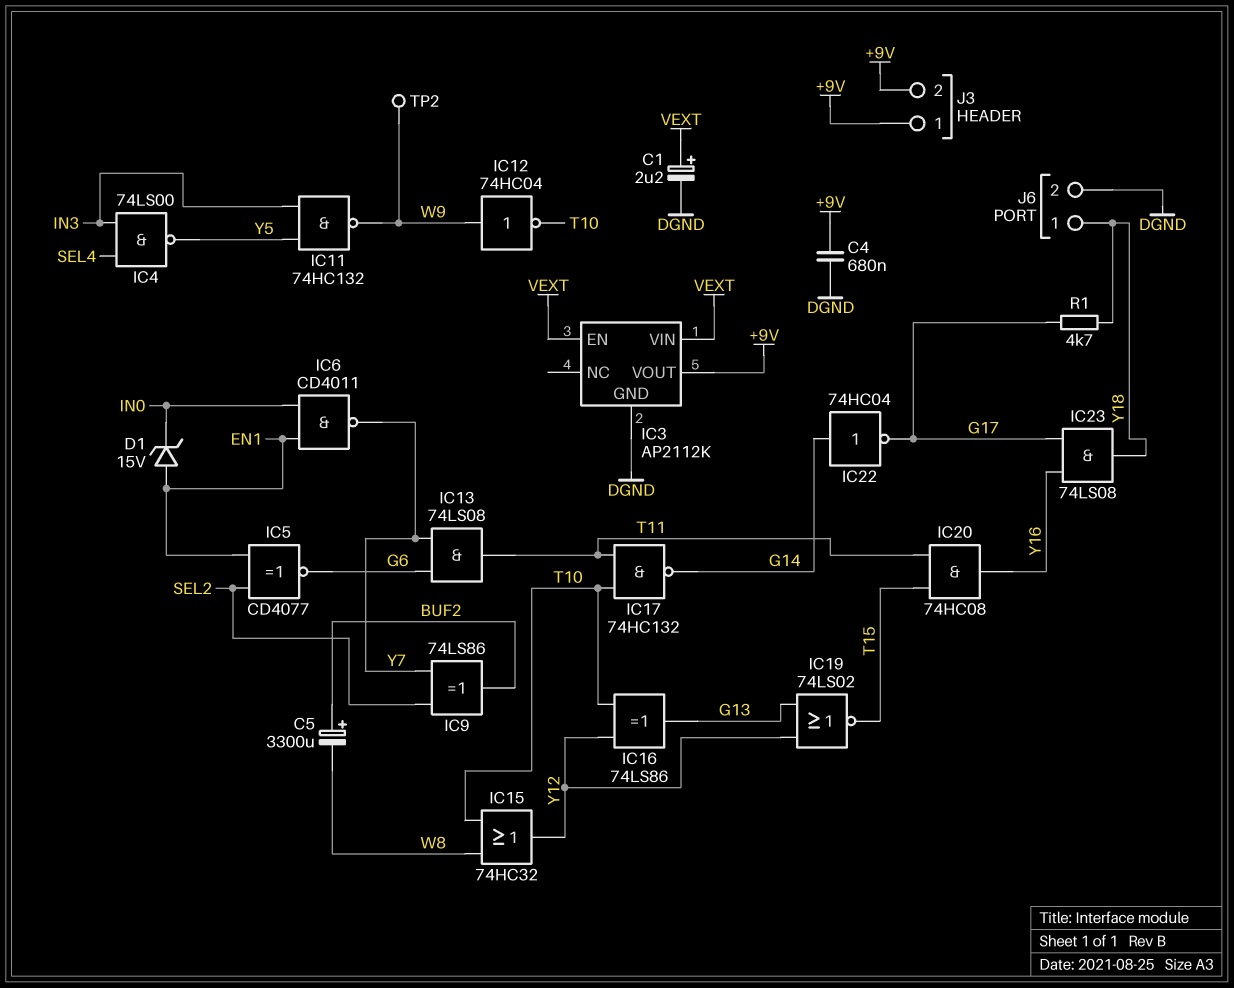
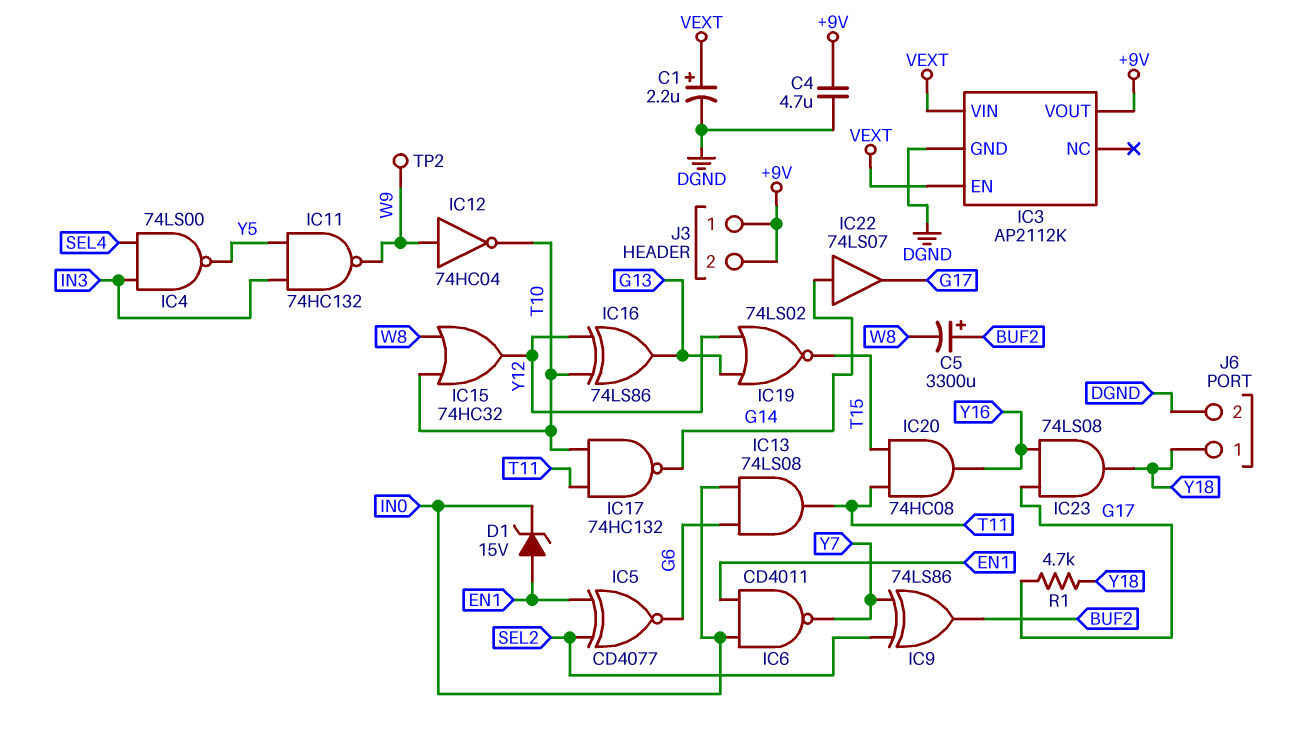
C4: 680nF (+9V, DGND) -> 4.7uF (+9V, DGND)
IC13: AND 74LS08 (in G6, in Y7, out T11) -> AND 74LS08 (in G6, in IN0, out T11)
IC22: NOT 74HC04 (in G14, out G17) -> buffer 74LS07 (in G14, out G17)

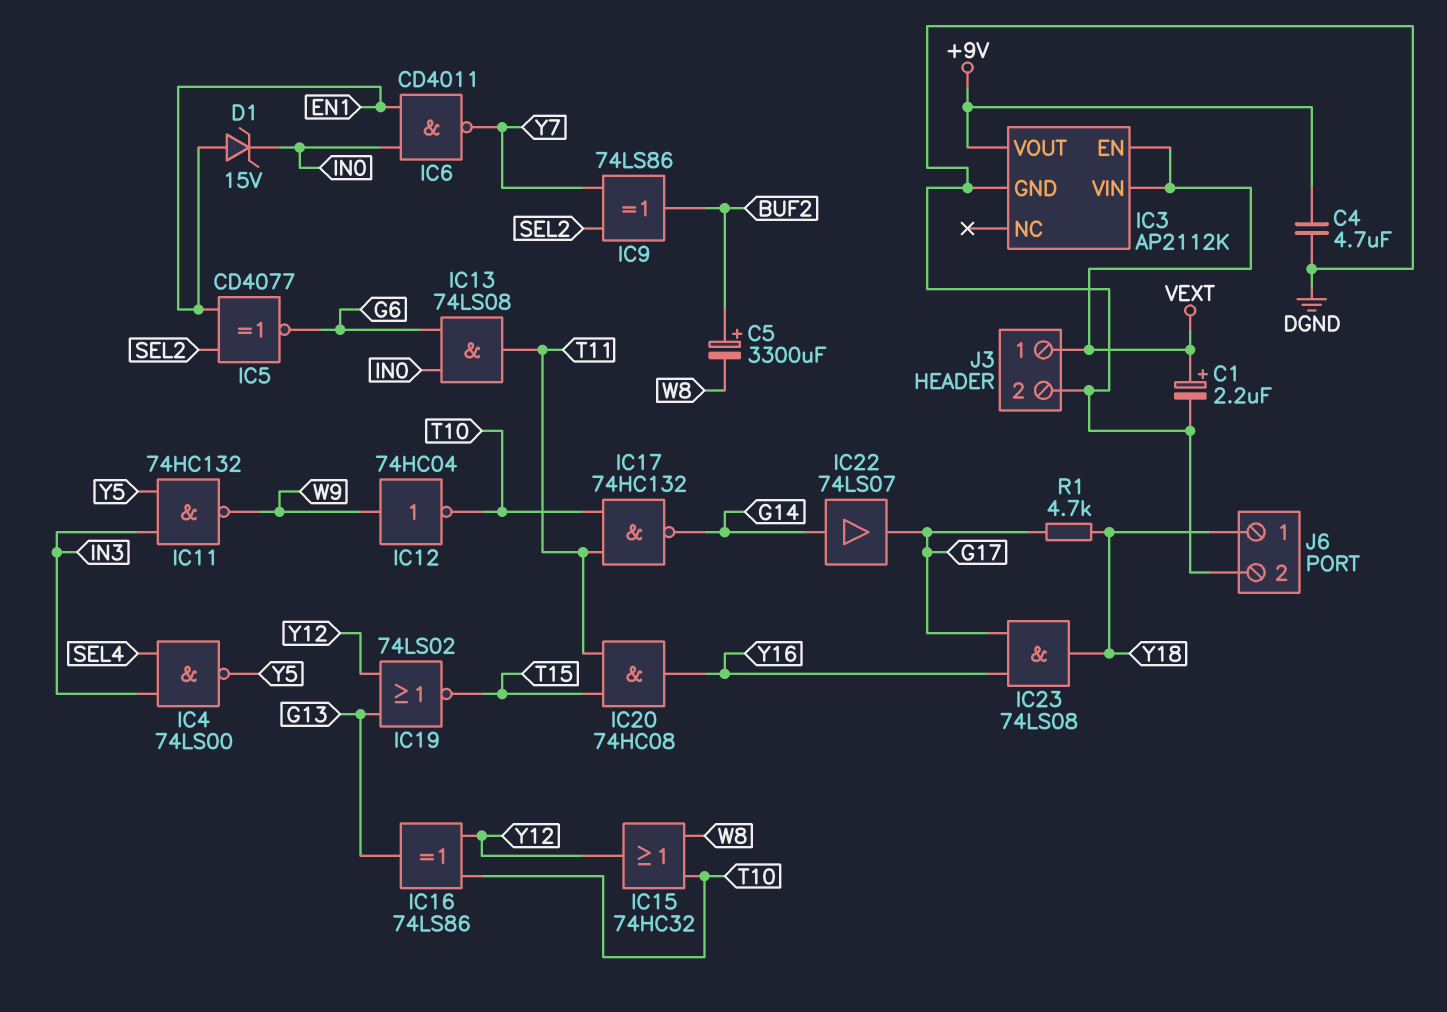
J3 pin 1: +9V -> VEXT
J3 pin 2: +9V -> DGND
TP2: test point (W9) -> none

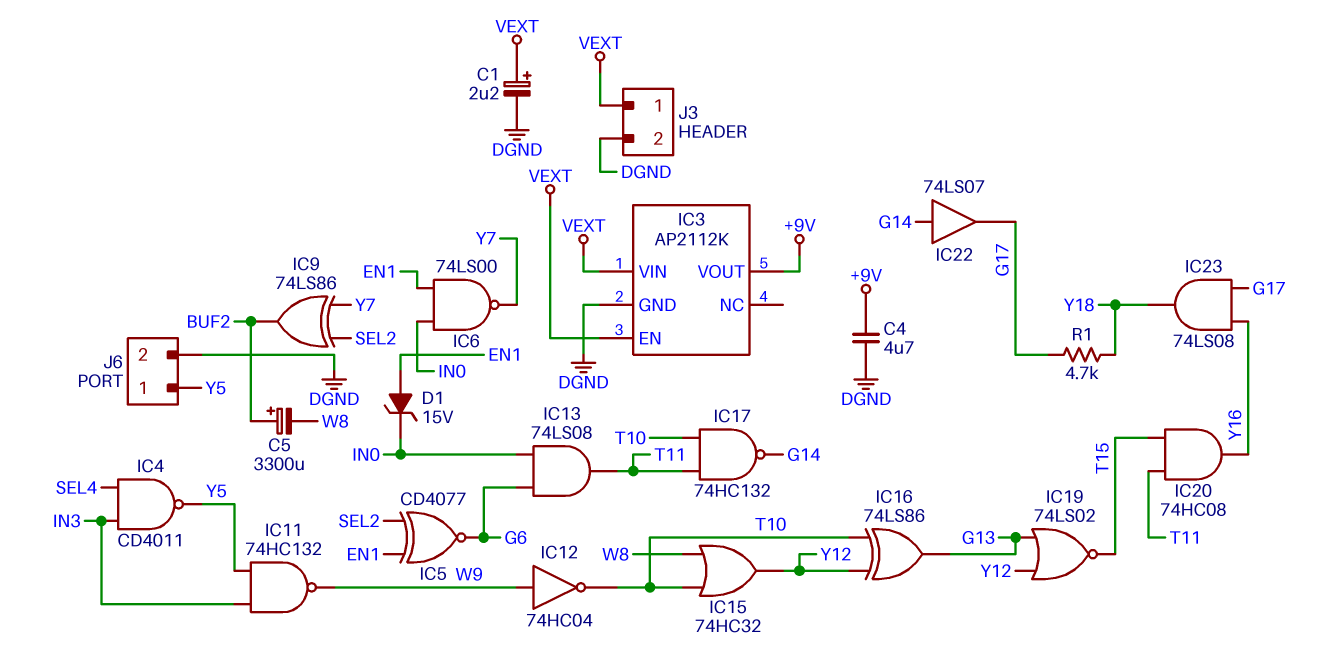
IC4: NAND 74LS00 (in IN3, in SEL4, out Y5) -> NAND CD4011 (in IN3, in SEL4, out Y5)
IC6: NAND CD4011 (in EN1, in IN0, out Y7) -> NAND 74LS00 (in EN1, in IN0, out Y7)
J6 pin 1: Y18 -> Y5

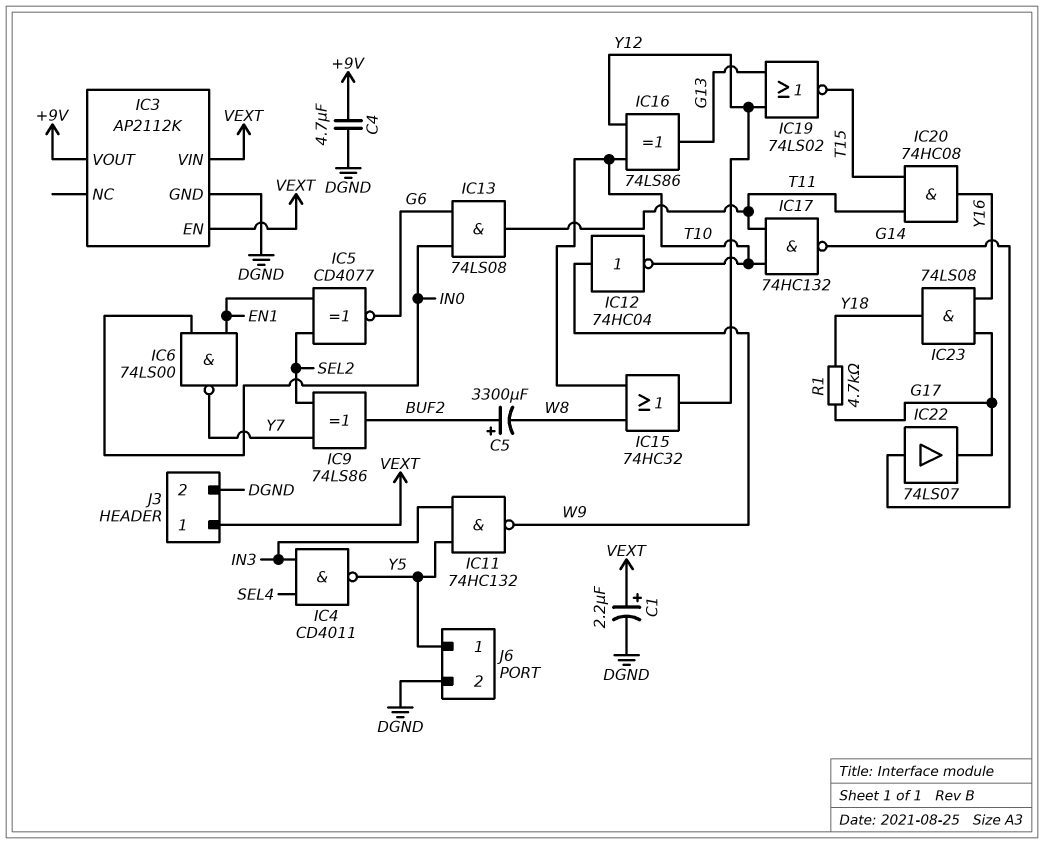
D1: zener 15V (A EN1, K IN0) -> none

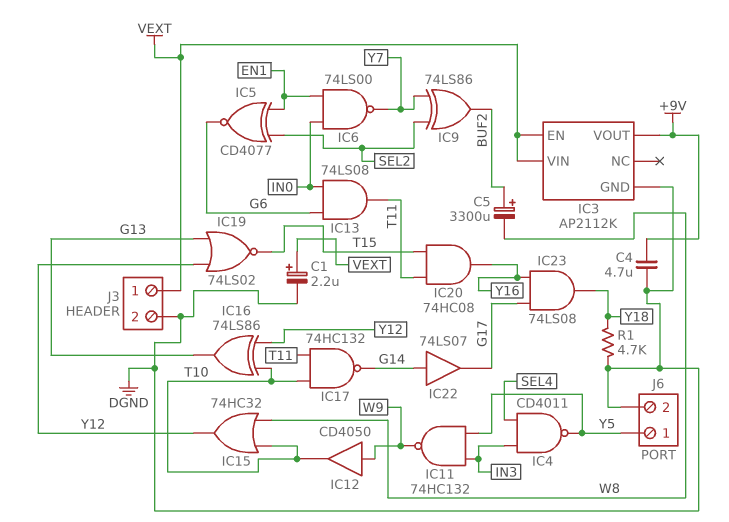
IC12: NOT 74HC04 (in W9, out T10) -> buffer CD4050 (in W9, out T10)
R1: 4.7k (G17, Y18) -> 4.7k (DGND, Y18)

